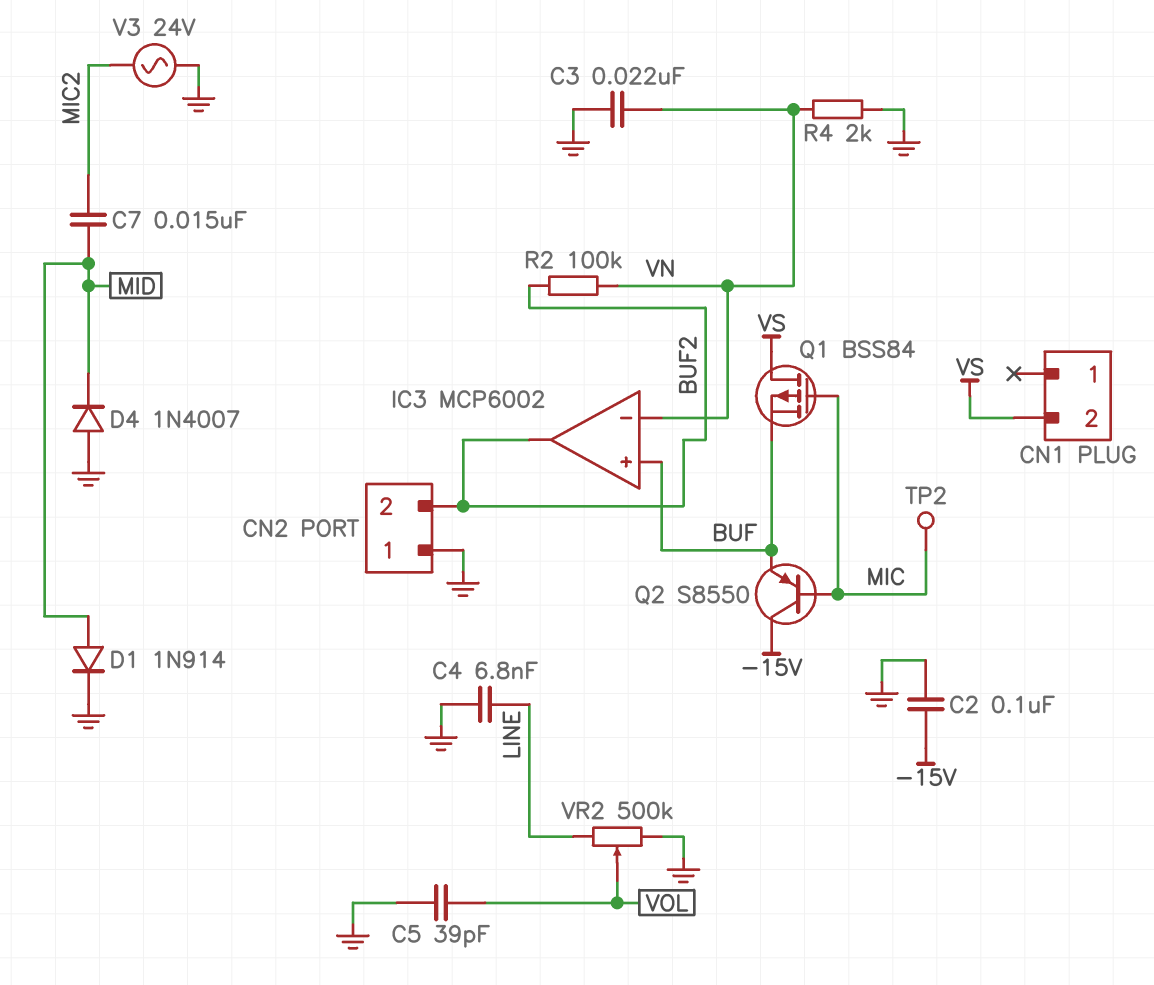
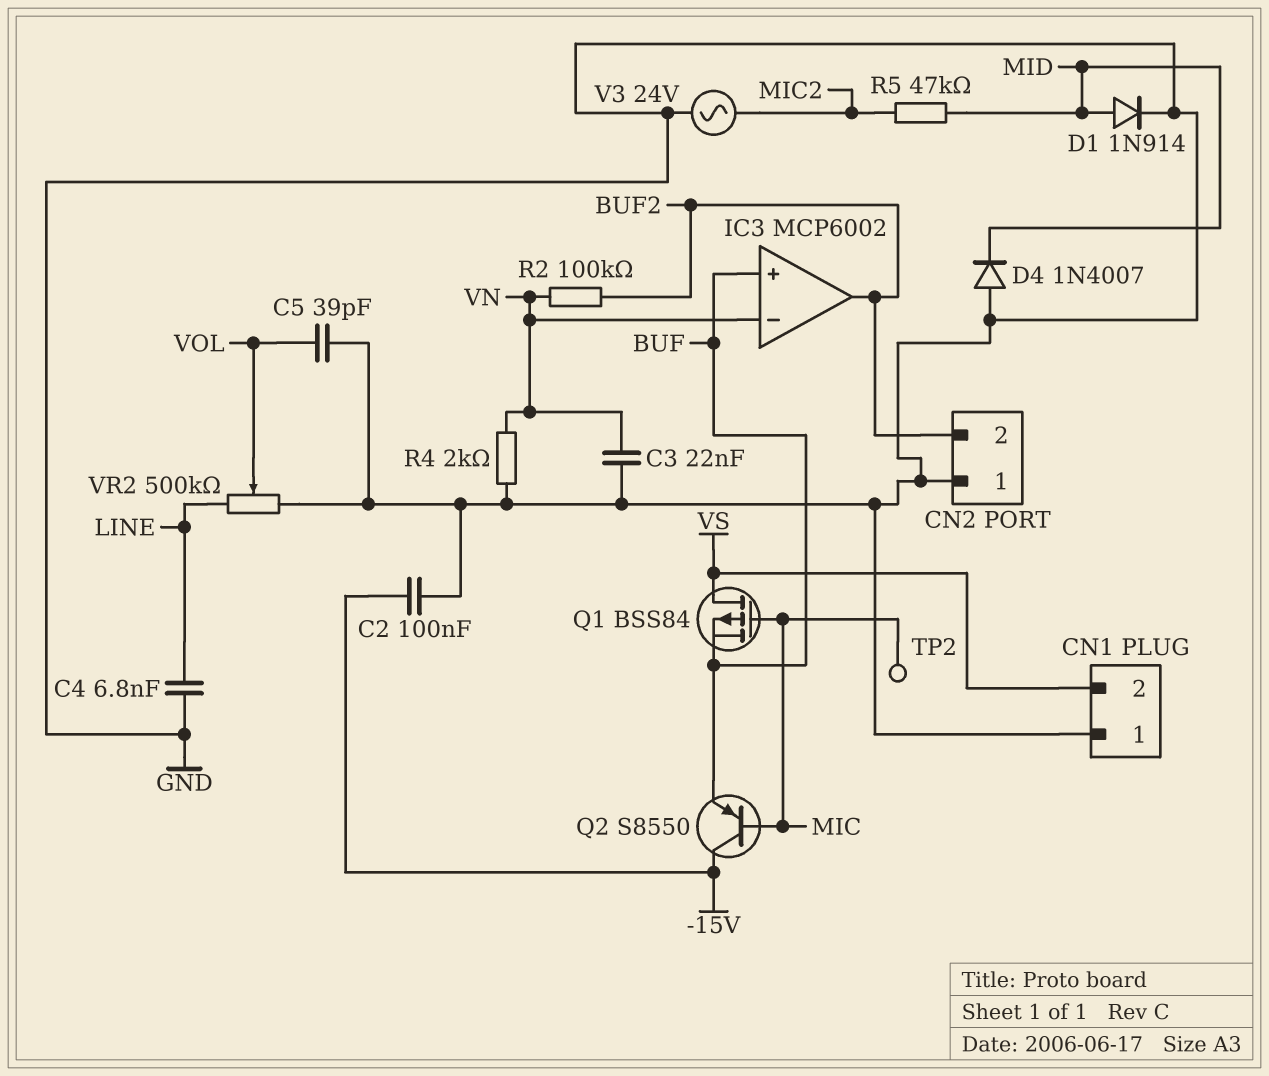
C7: 15nF (MIC2, MID) -> none
CN1 pin 1: none -> GND
R5: none -> 47k (MIC2, MID)

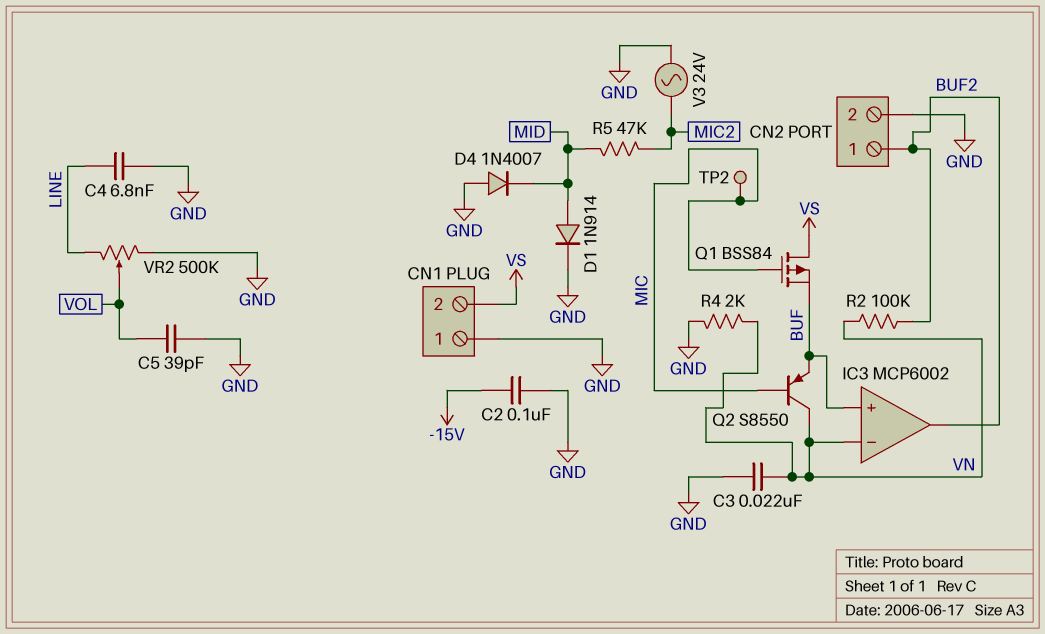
CN2 pin 1: GND -> BUF2
CN2 pin 2: BUF2 -> GND
Q2: PNP S8550 (B MIC, C -15V, E BUF) -> PNP S8550 (B MIC, C VN, E BUF)

